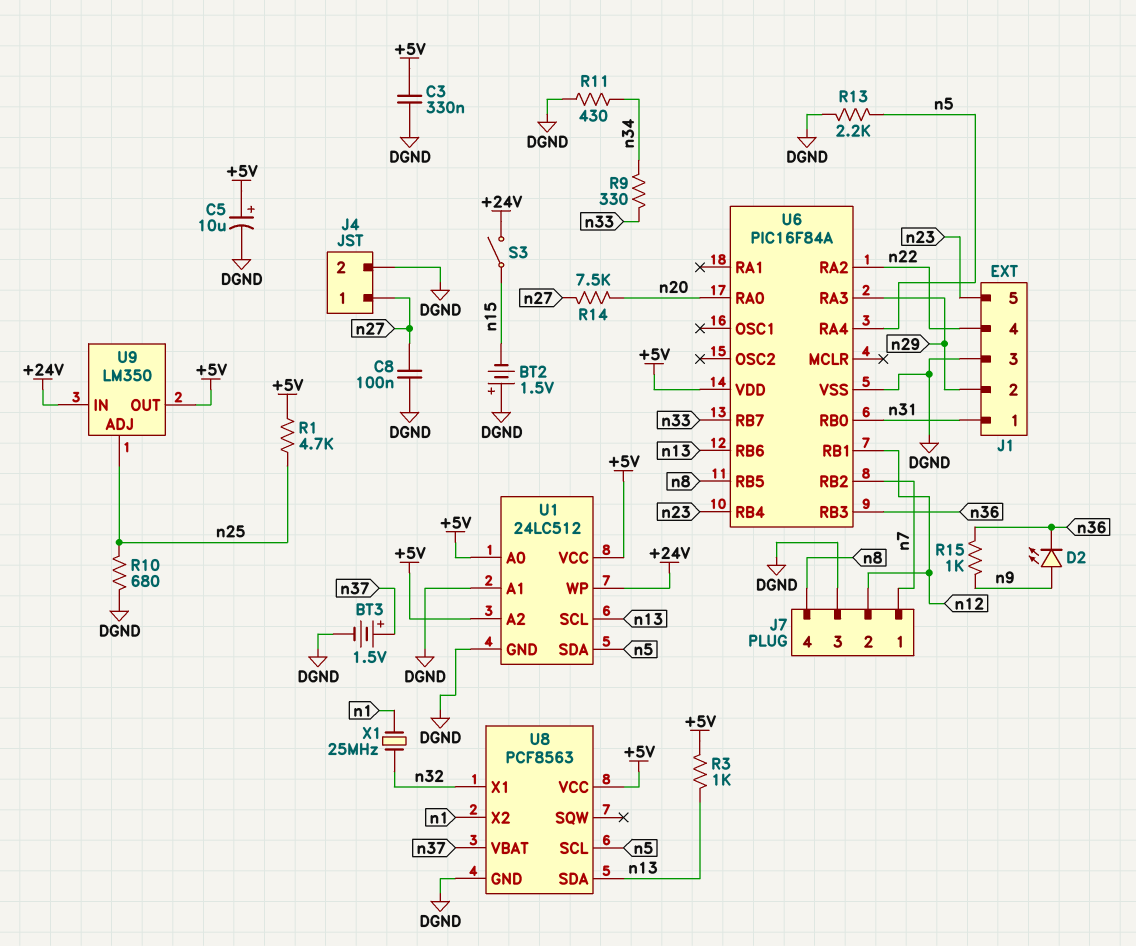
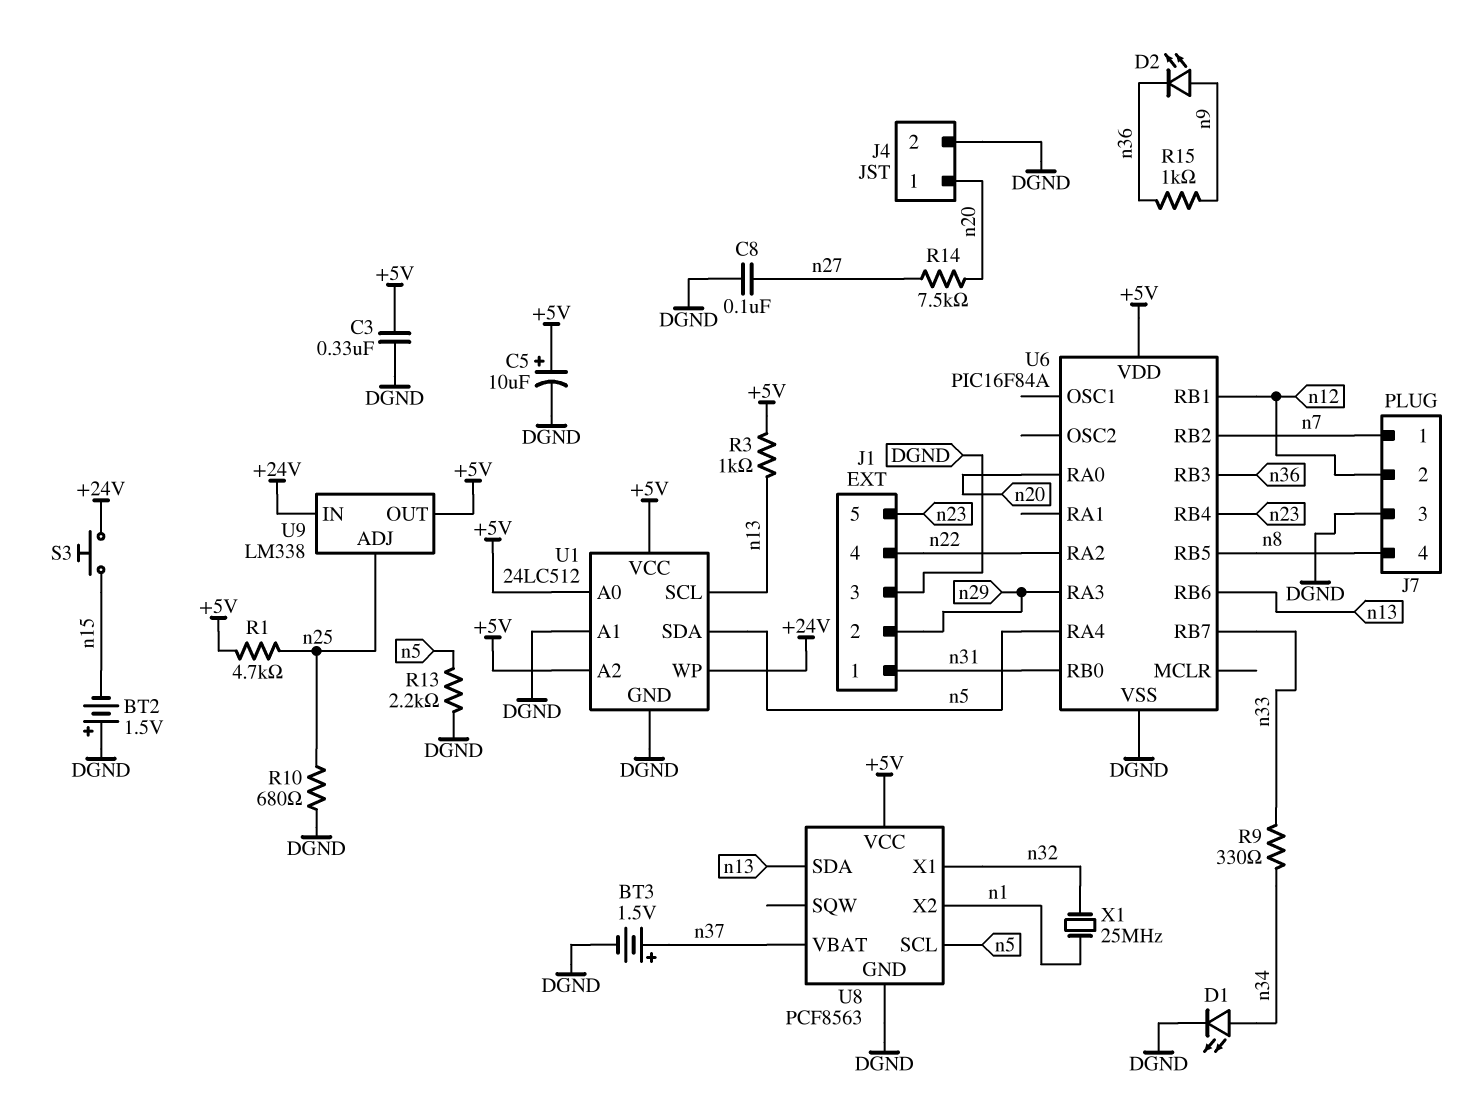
D1: none -> LED (A n34, K DGND)
J4 pin 1: n27 -> n20
R11: 430 (DGND, n34) -> none
S3: switch (+24V, n15) -> button (+24V, n15)
U9: LM350 -> LM338

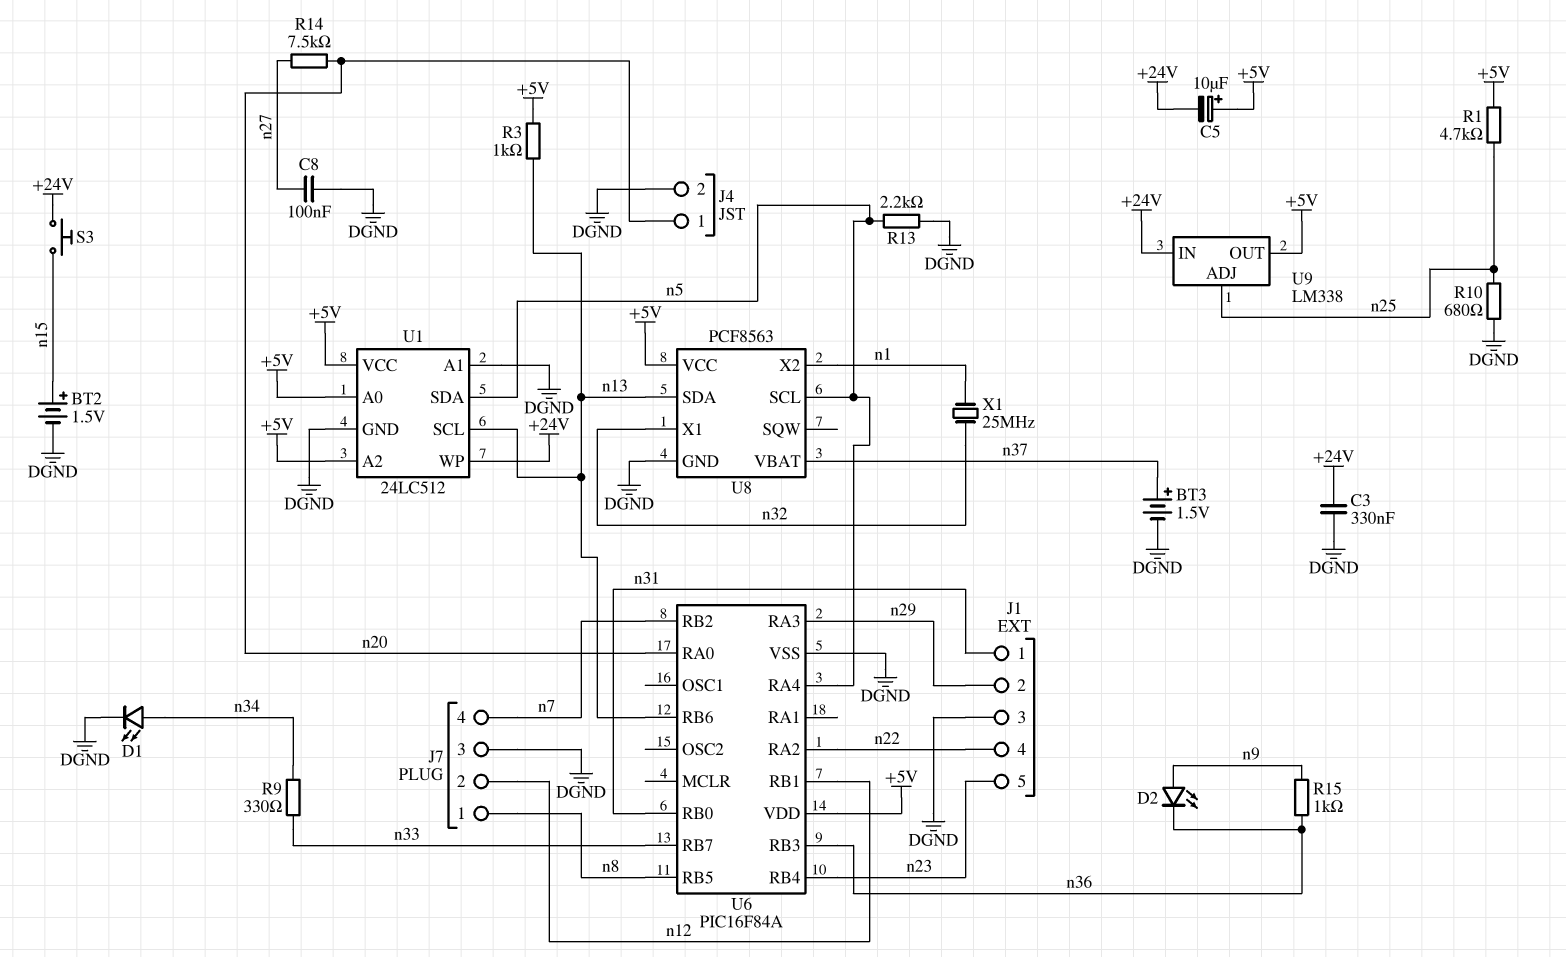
BT2: 1.5V (plus DGND, minus n15) -> 1.5V (plus n15, minus DGND)
C3: 330nF (+5V, DGND) -> 330nF (+24V, DGND)
C5: 10uF (plus +5V, minus DGND) -> 10uF (plus +5V, minus +24V)
J7 pin 1: n7 -> n8
J7 pin 4: n8 -> n7

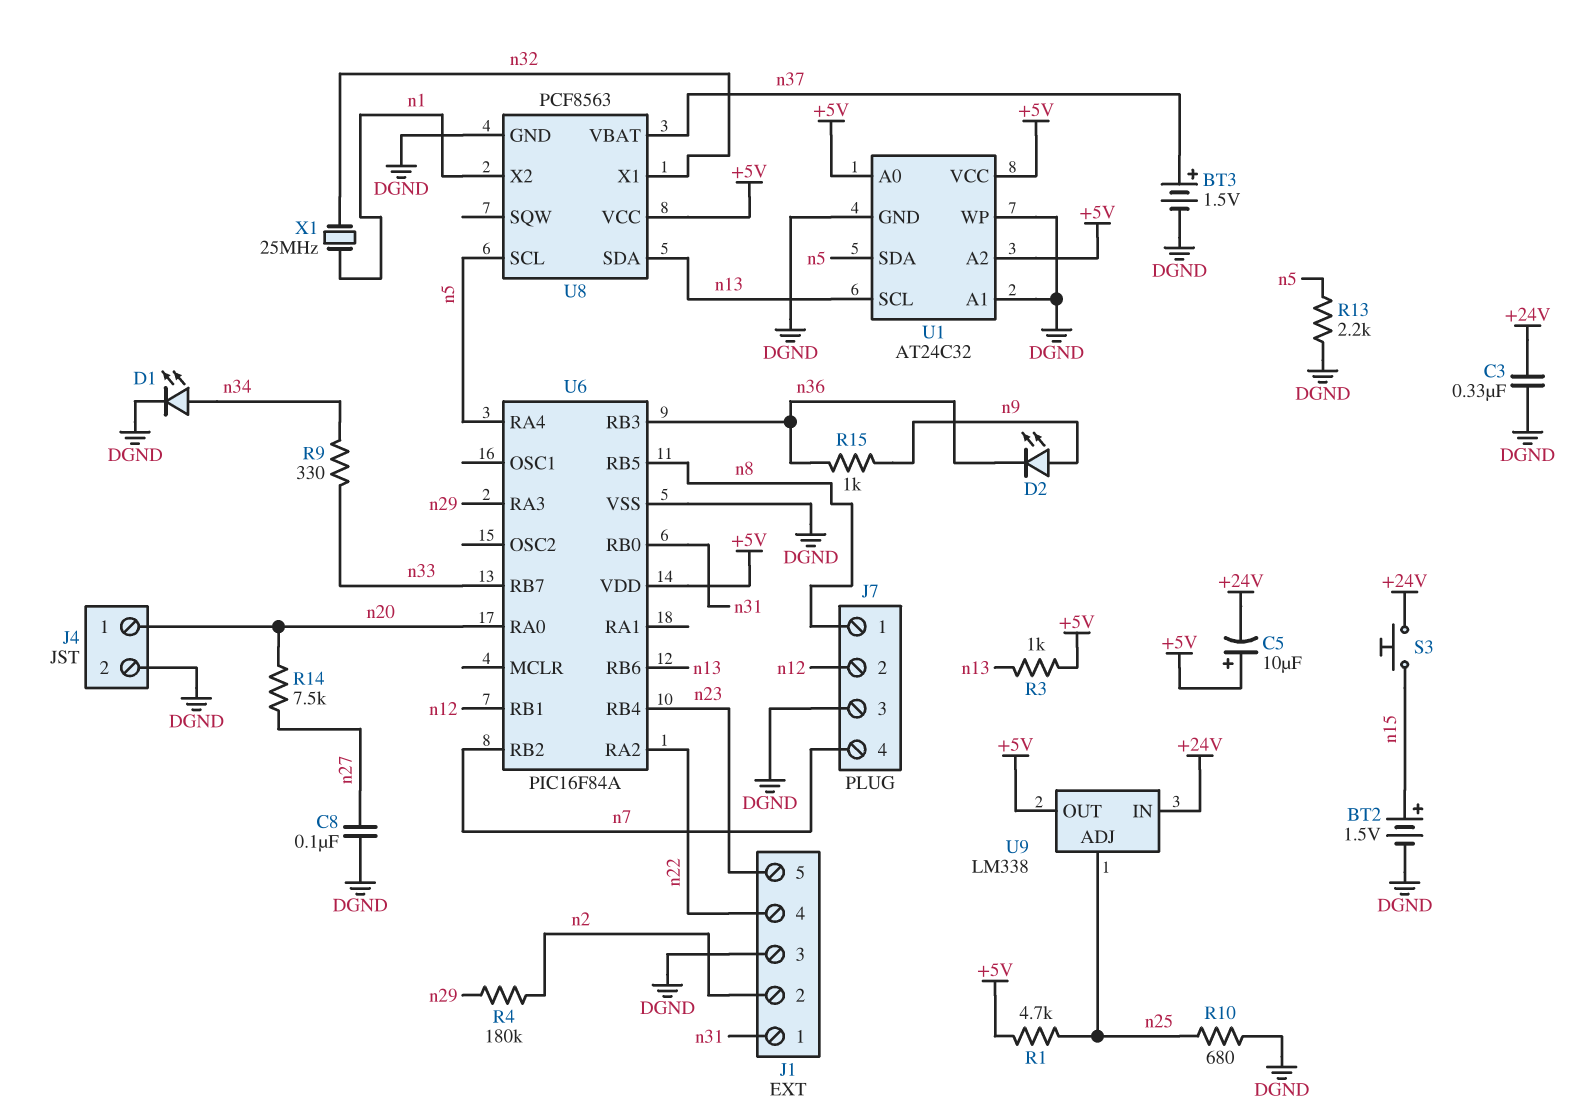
J1 pin 2: n29 -> n2
R4: none -> 180k (n2, n29)
U1: 24LC512 -> AT24C32
U1 pin WP: +24V -> DGND

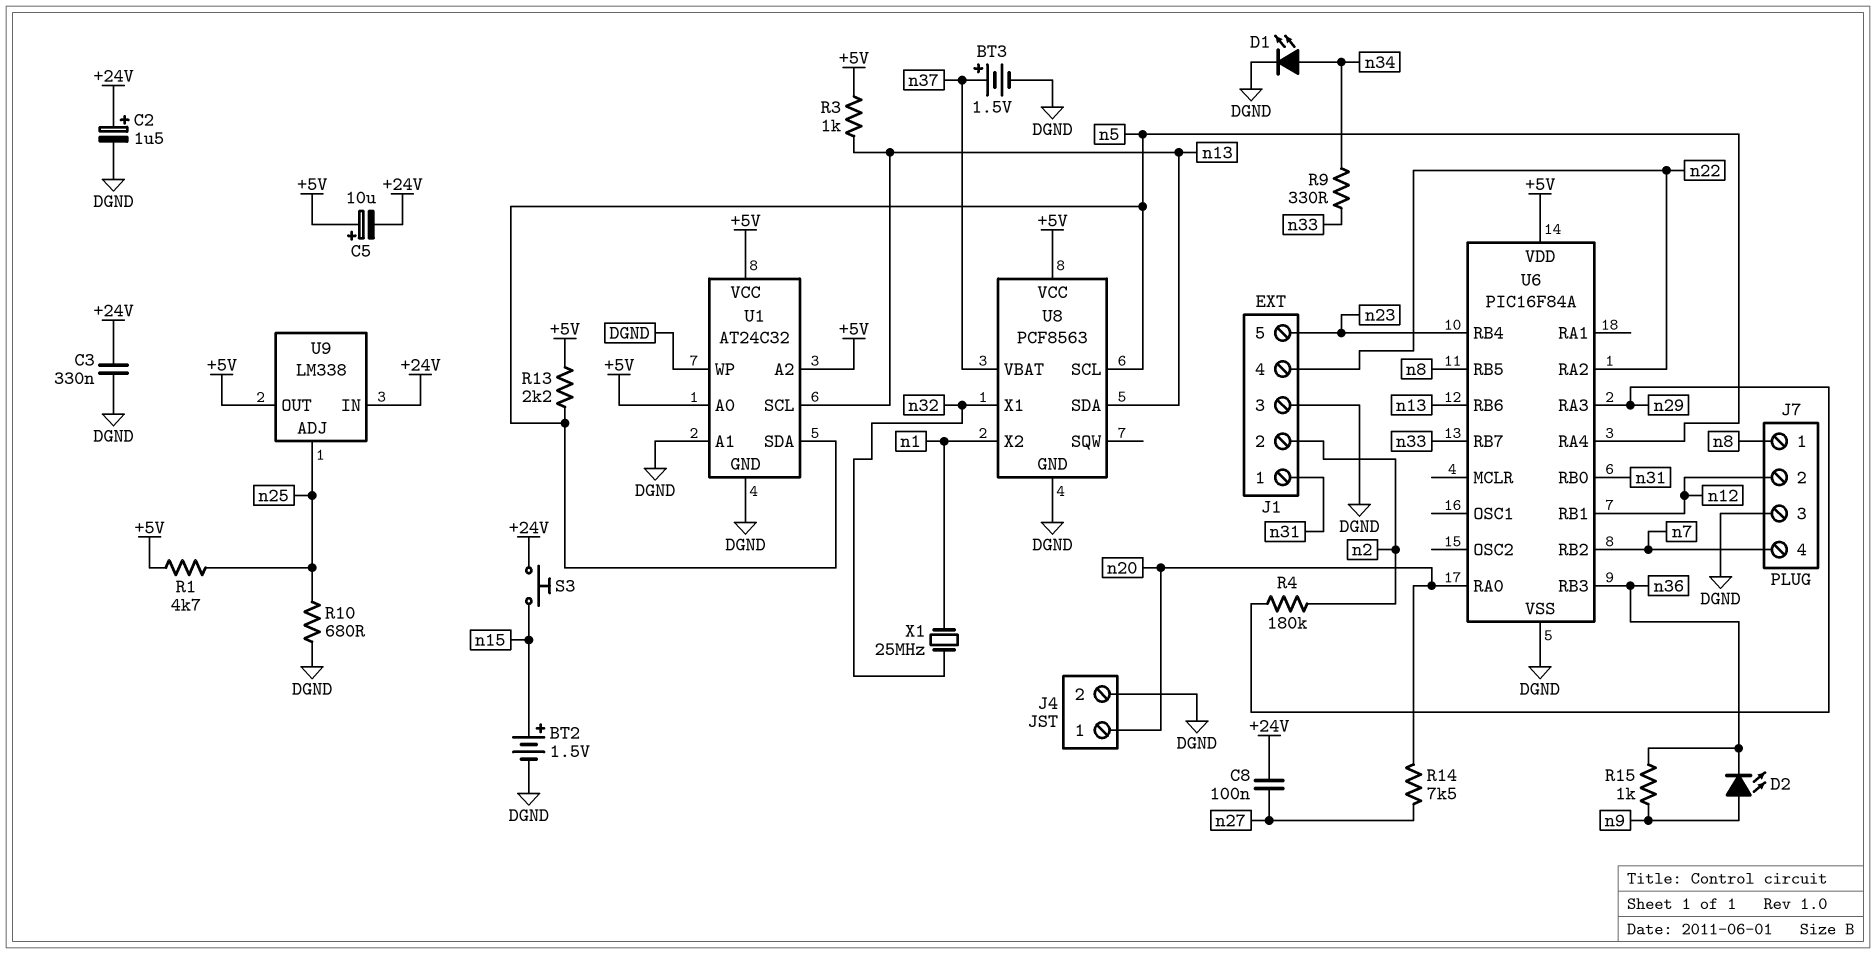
C2: none -> 1.5uF (plus +24V, minus DGND)
C8: 100nF (DGND, n27) -> 100nF (+24V, n27)
R13: 2.2k (DGND, n5) -> 2.2k (+5V, n5)

